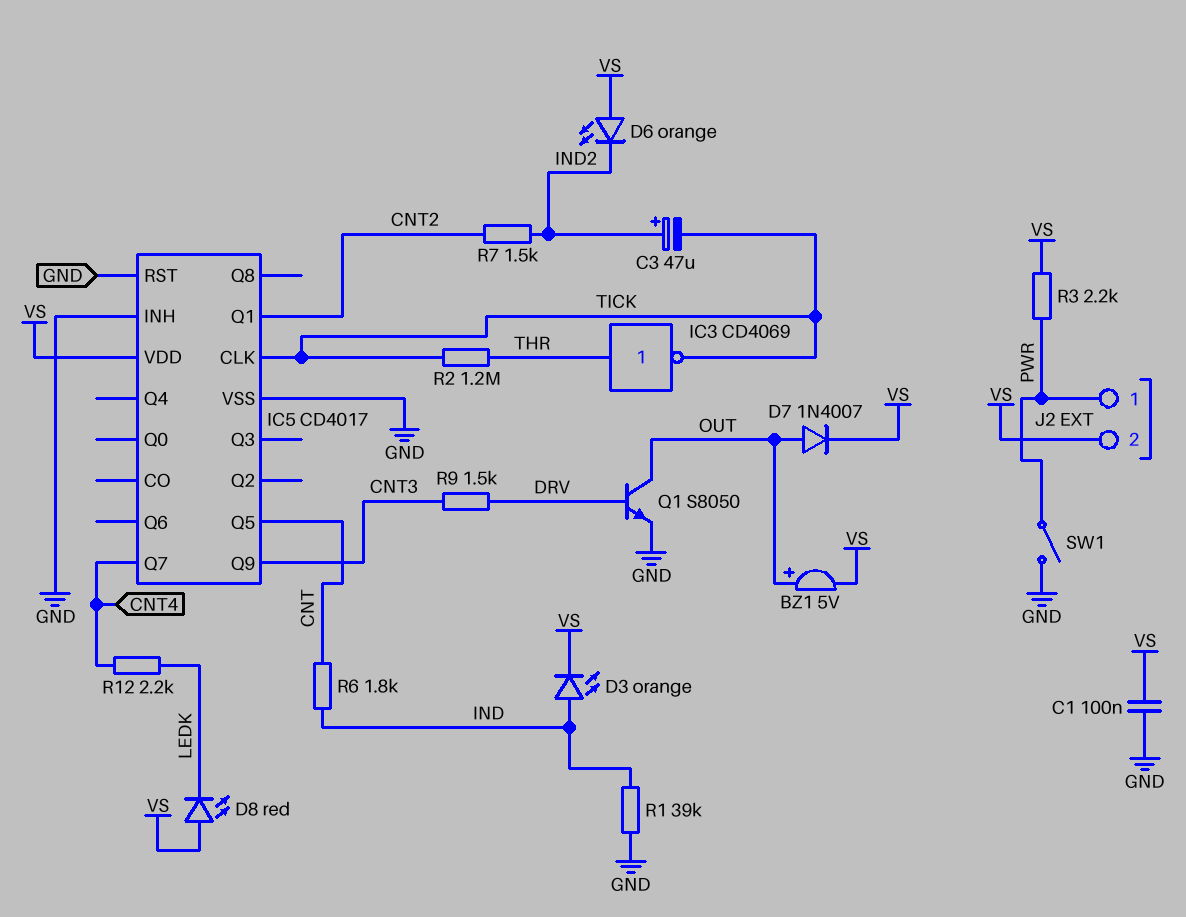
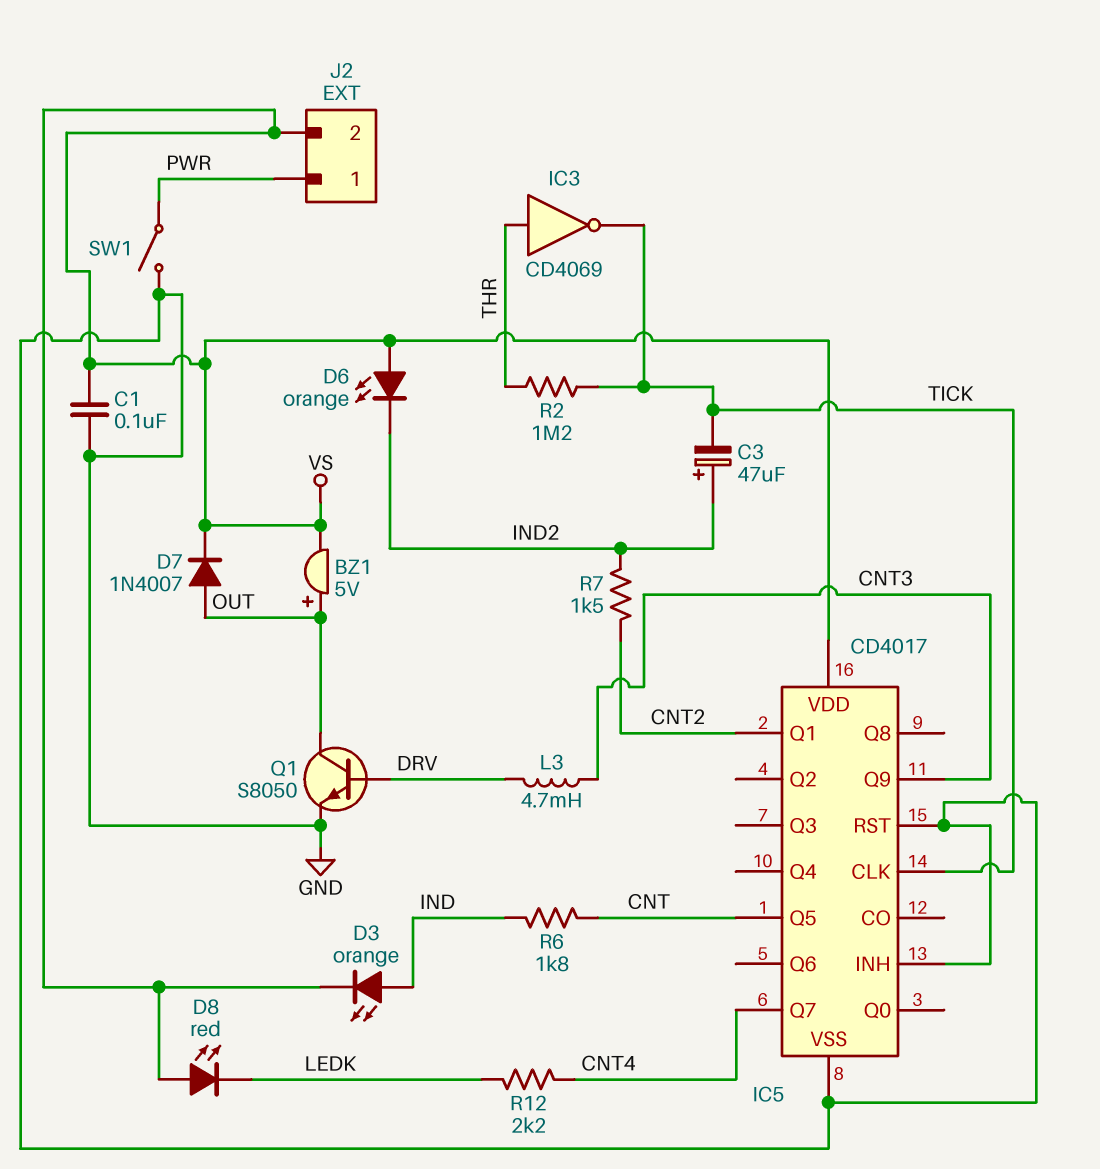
L3: none -> 4.7mH (CNT3, DRV)
R1: 39k (GND, IND) -> none
R3: 2.2k (PWR, VS) -> none
R9: 1.5k (CNT3, DRV) -> none

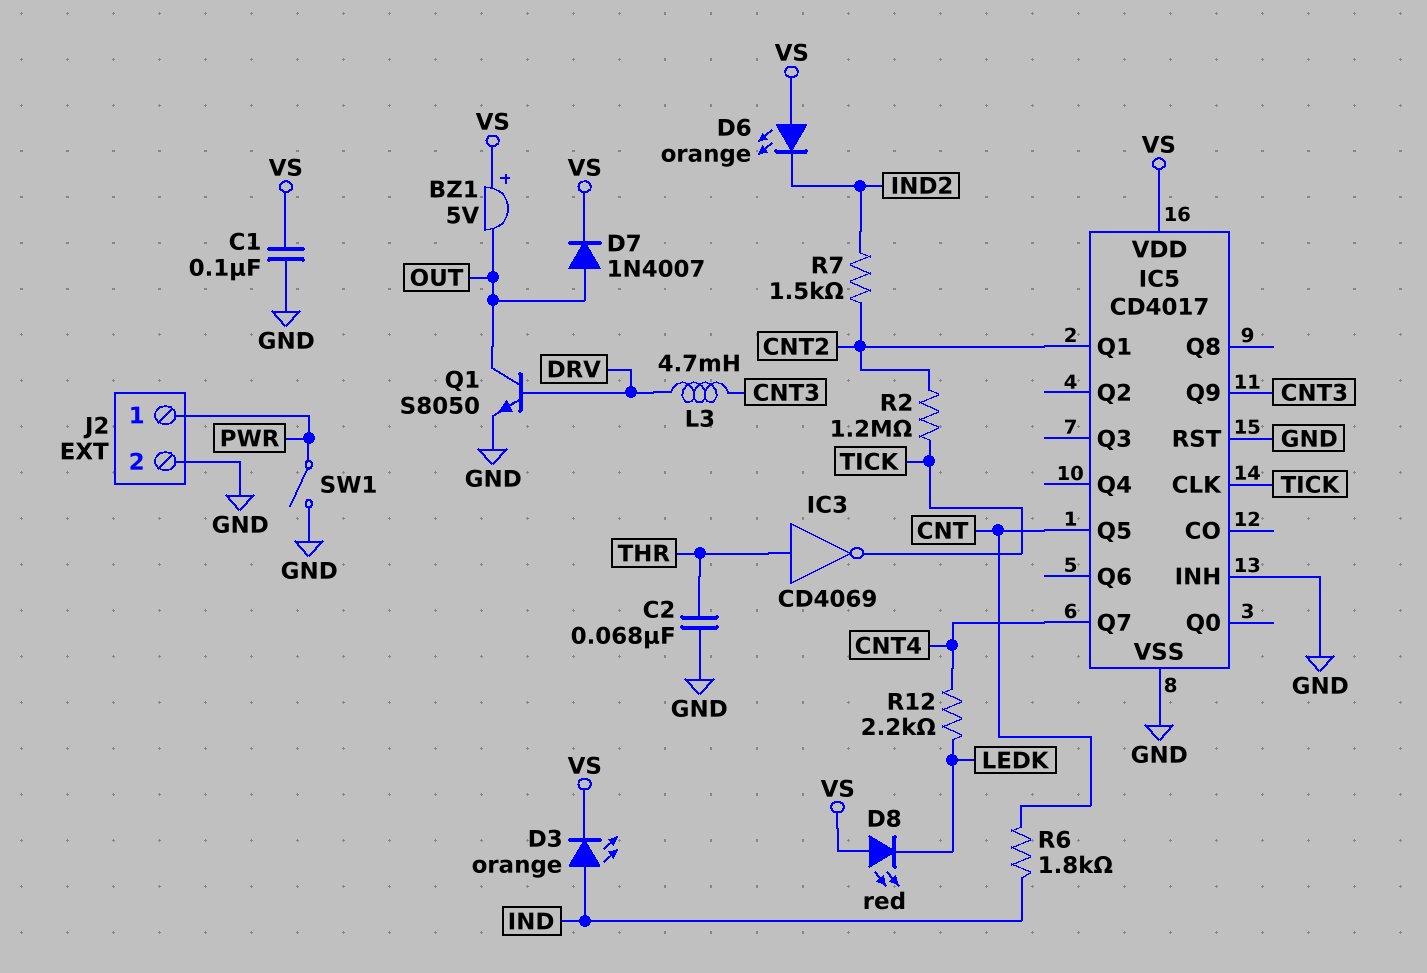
BZ1: buzzer 5V (plus OUT, minus VS) -> buzzer 5V (plus VS, minus OUT)
C2: none -> 68nF (GND, THR)
C3: 47uF (plus IND2, minus TICK) -> none
J2 pin 2: VS -> GND
R2: 1.2M (THR, TICK) -> 1.2M (CNT2, TICK)

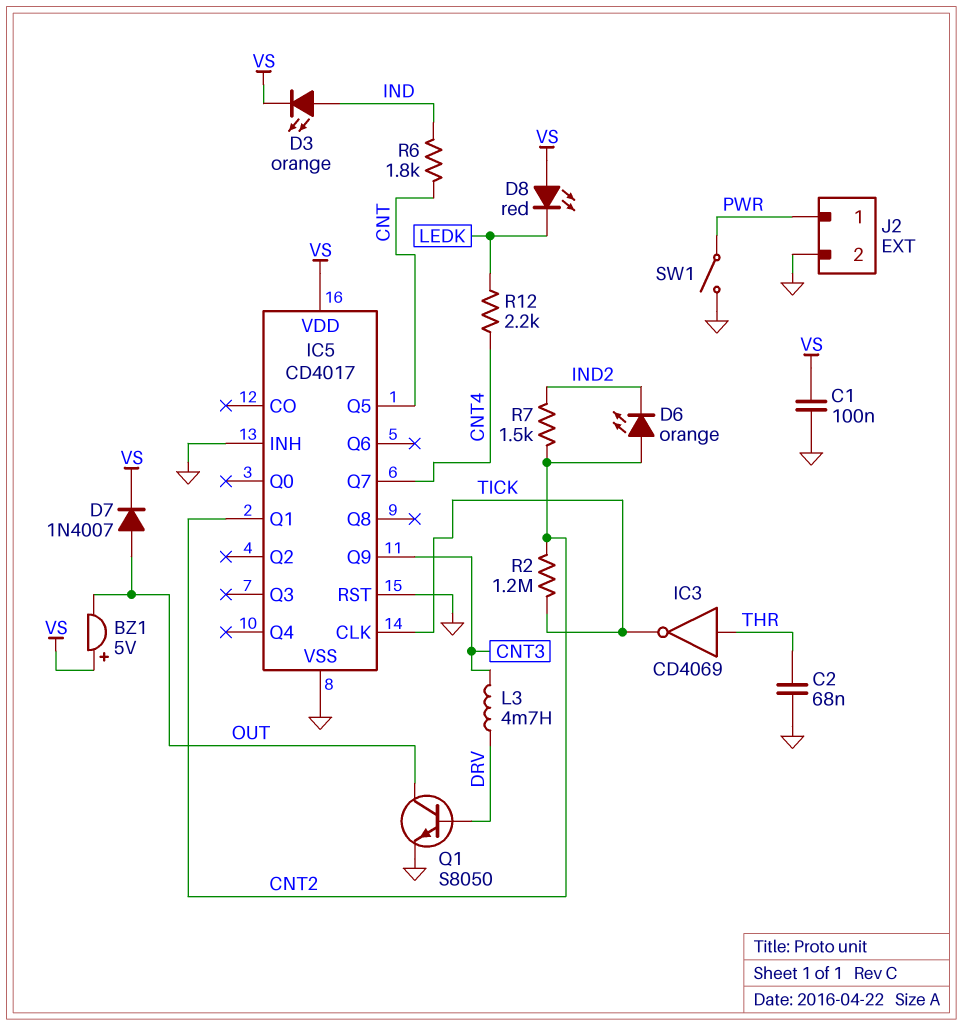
D6: LED orange (A VS, K IND2) -> LED orange (A CNT2, K IND2)

